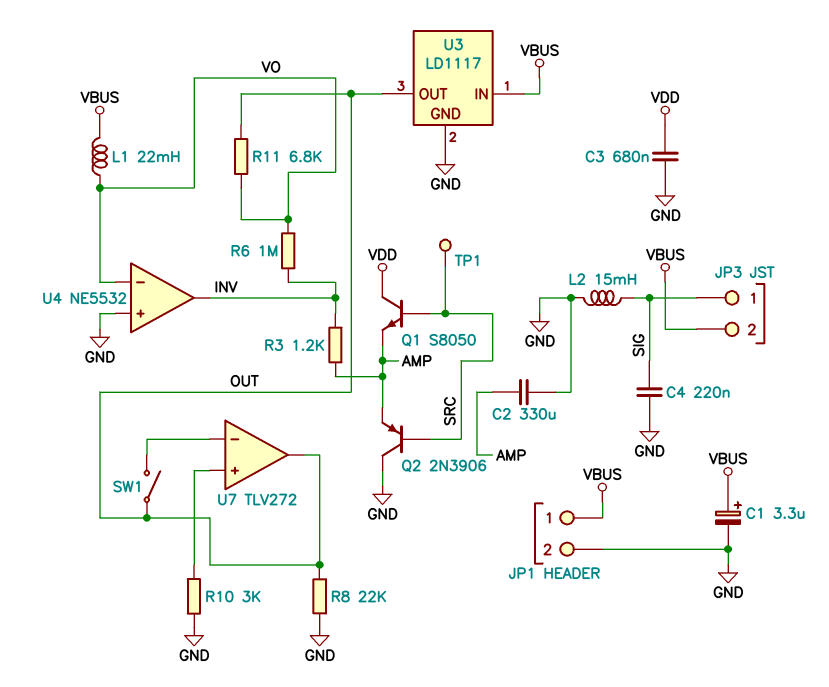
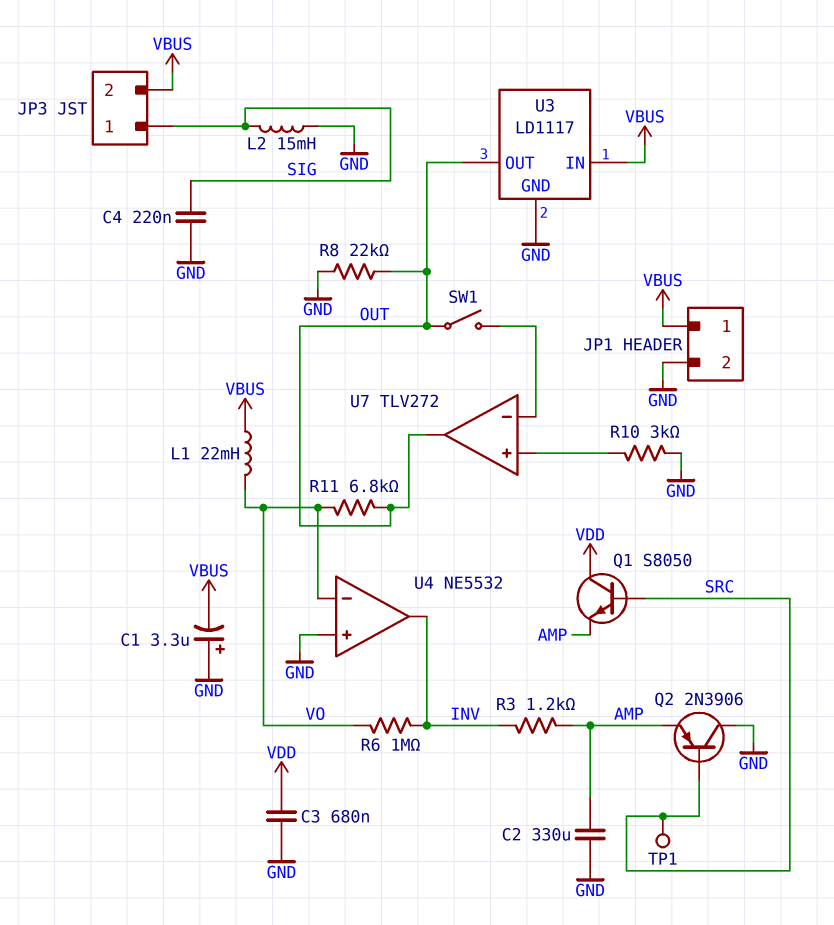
C1: 3.3uF (plus VBUS, minus GND) -> 3.3uF (plus GND, minus VBUS)

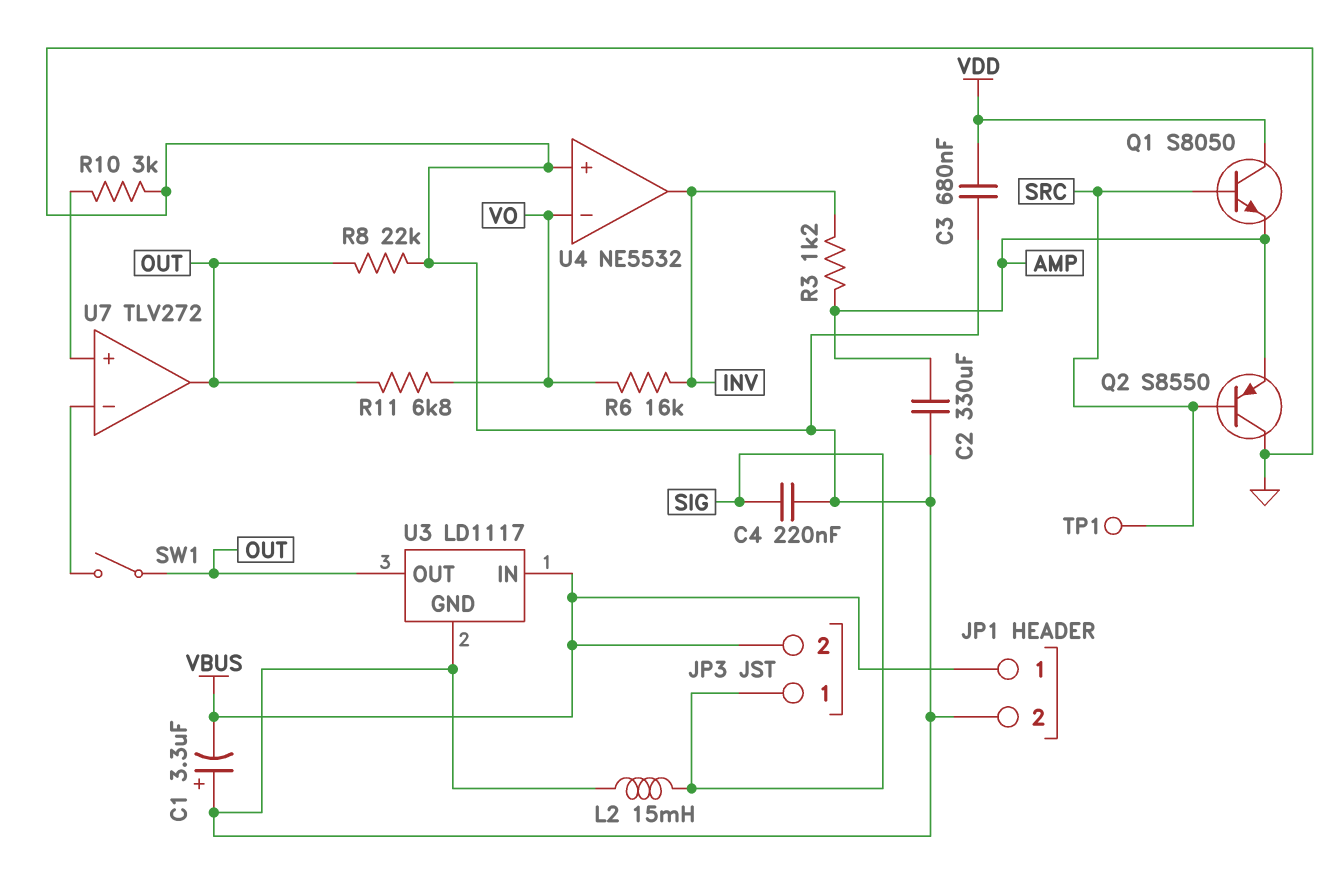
L1: 22mH (VBUS, VO) -> none
Q2: PNP 2N3906 (B SRC, C GND, E AMP) -> PNP S8550 (B SRC, C GND, E AMP)
R6: 1M (INV, VO) -> 16k (INV, VO)

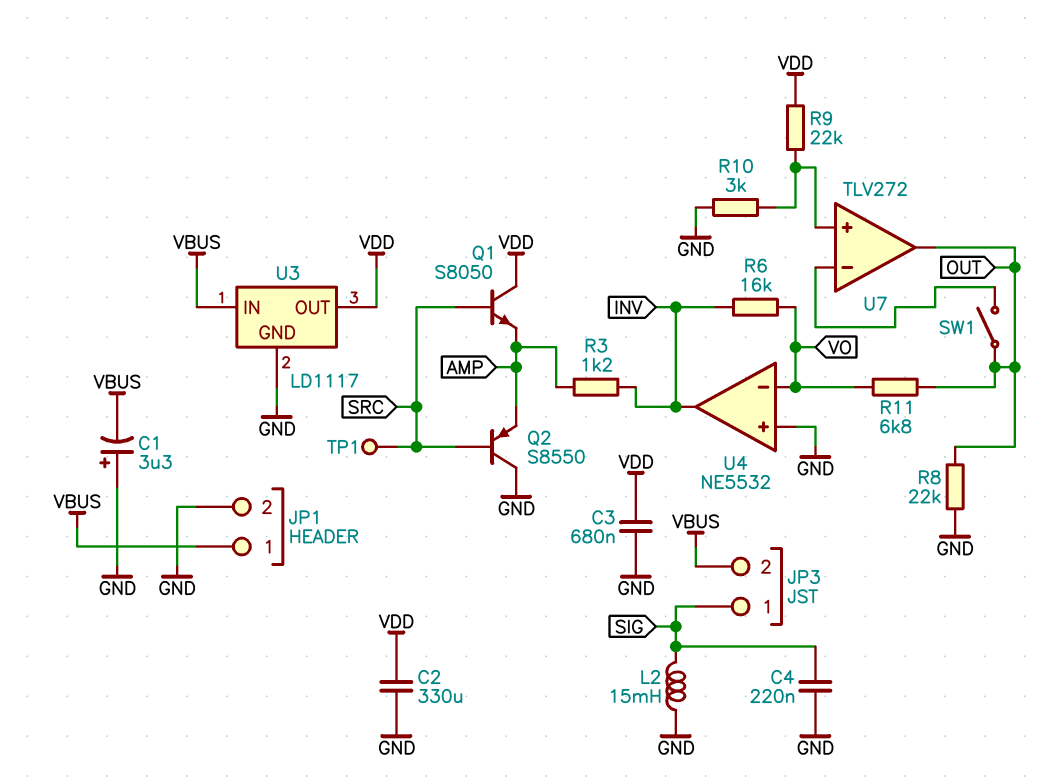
C2: 330uF (AMP, GND) -> 330uF (GND, VDD)
R9: none -> 22k (U7/in+, VDD)
U3 pin OUT: OUT -> VDD

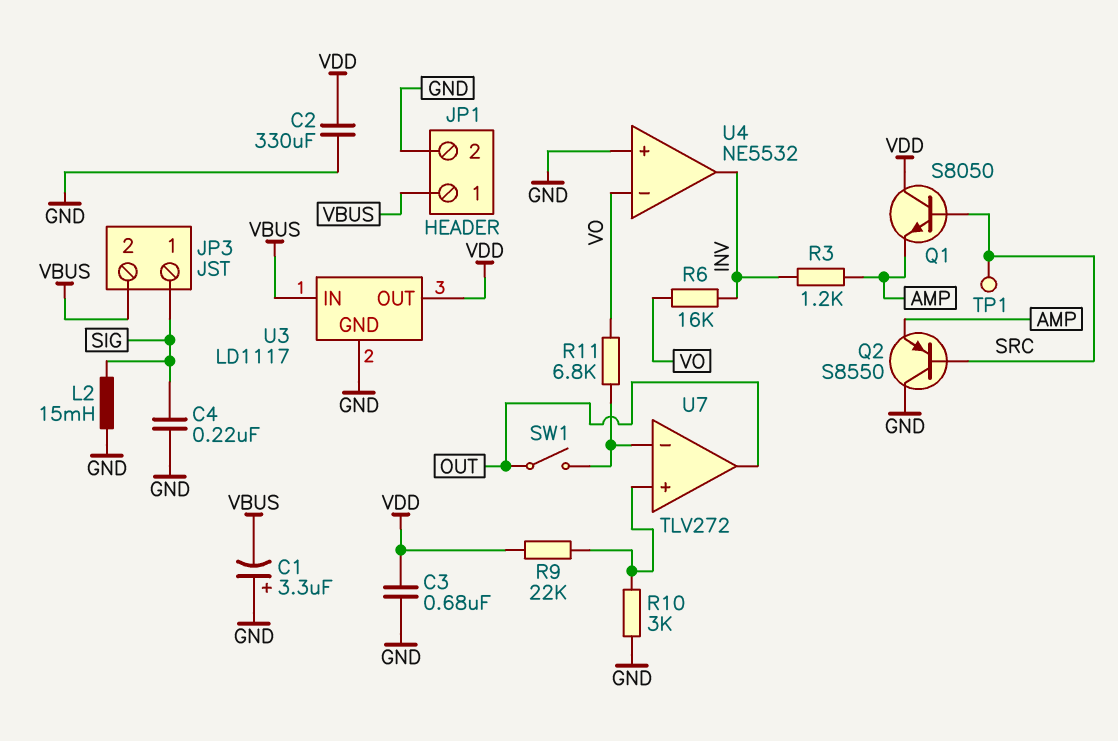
R8: 22k (GND, OUT) -> none
R11: 6.8k (OUT, VO) -> 6.8k (U7/in-, VO)

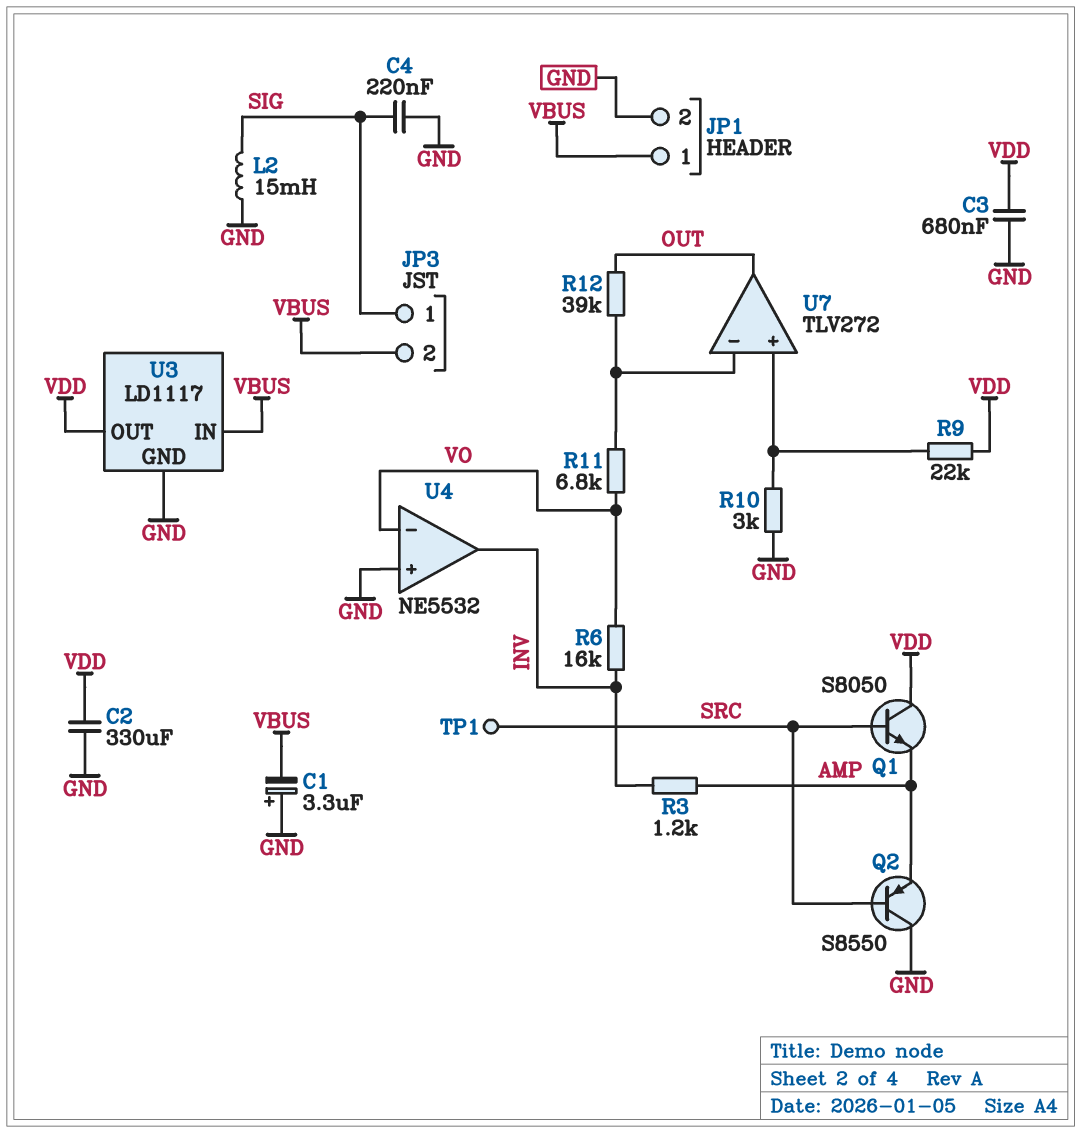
R12: none -> 39k (OUT, U7/in-)
SW1: switch (OUT, U7/in-) -> none

